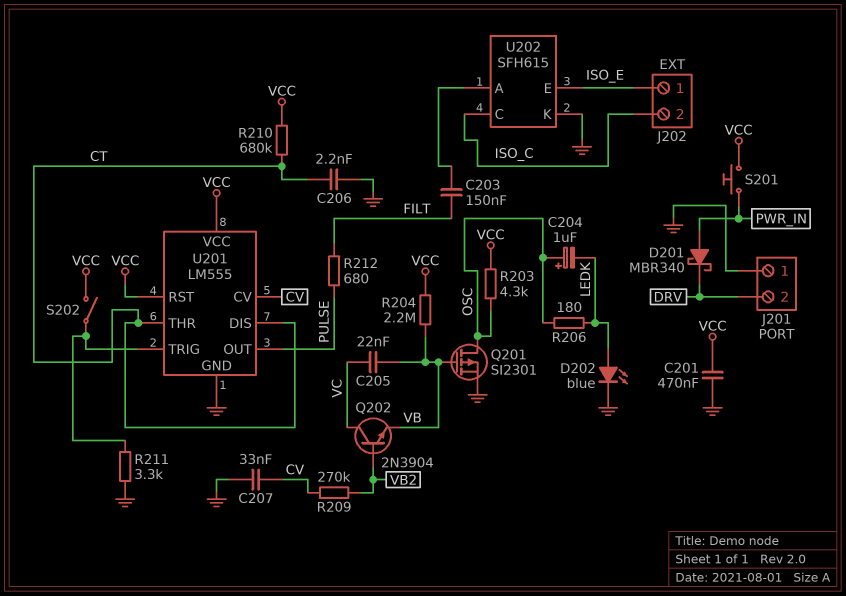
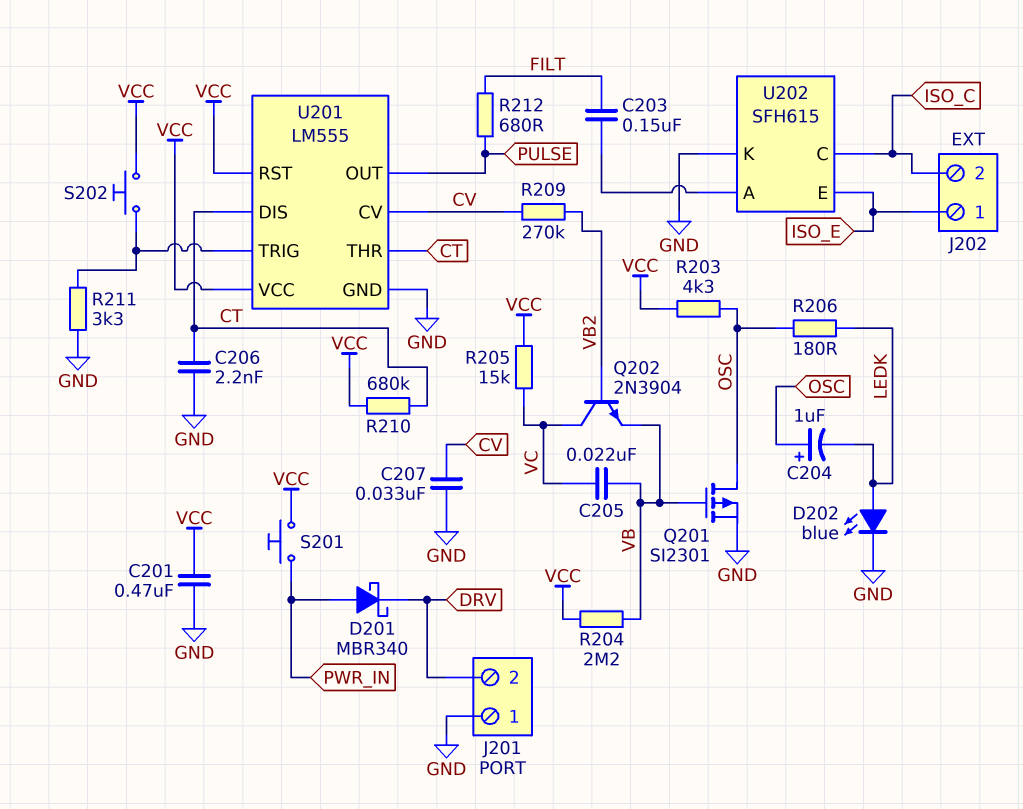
R205: none -> 15k (VC, VCC)
S202: switch (U201/TRIG, VCC) -> button (U201/TRIG, VCC)

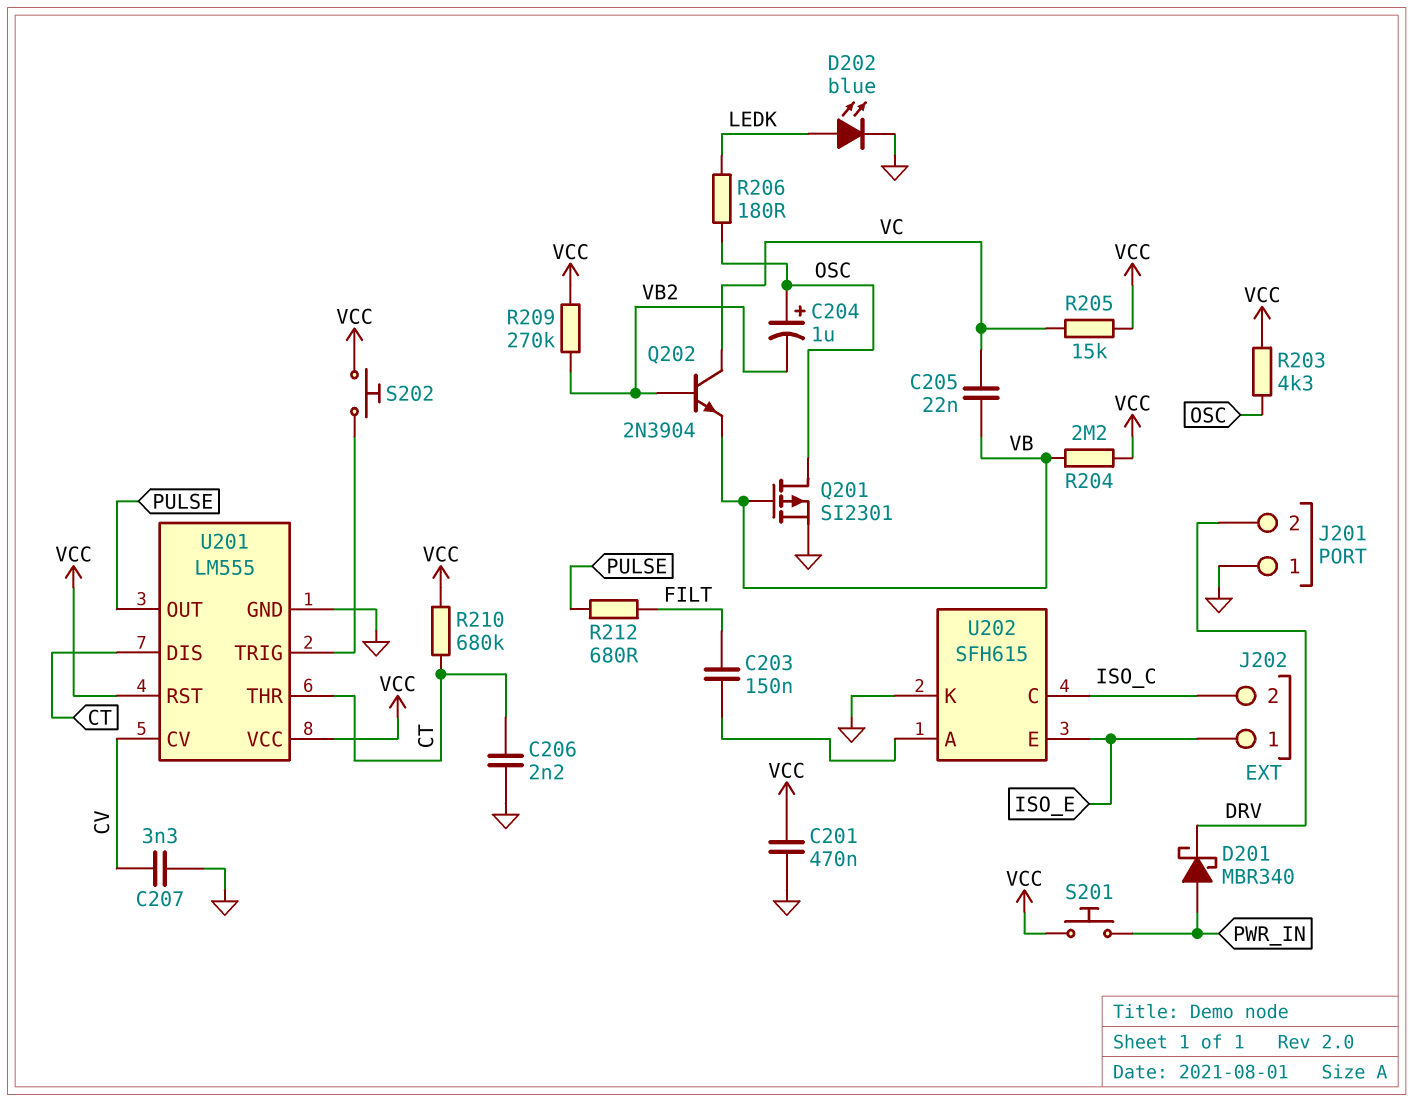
C204: 1uF (plus OSC, minus LEDK) -> 1uF (plus OSC, minus VB2)
C207: 33nF (CV, GND) -> 3.3nF (CV, GND)
R209: 270k (CV, VB2) -> 270k (VB2, VCC)
R211: 3.3k (GND, U201/TRIG) -> none

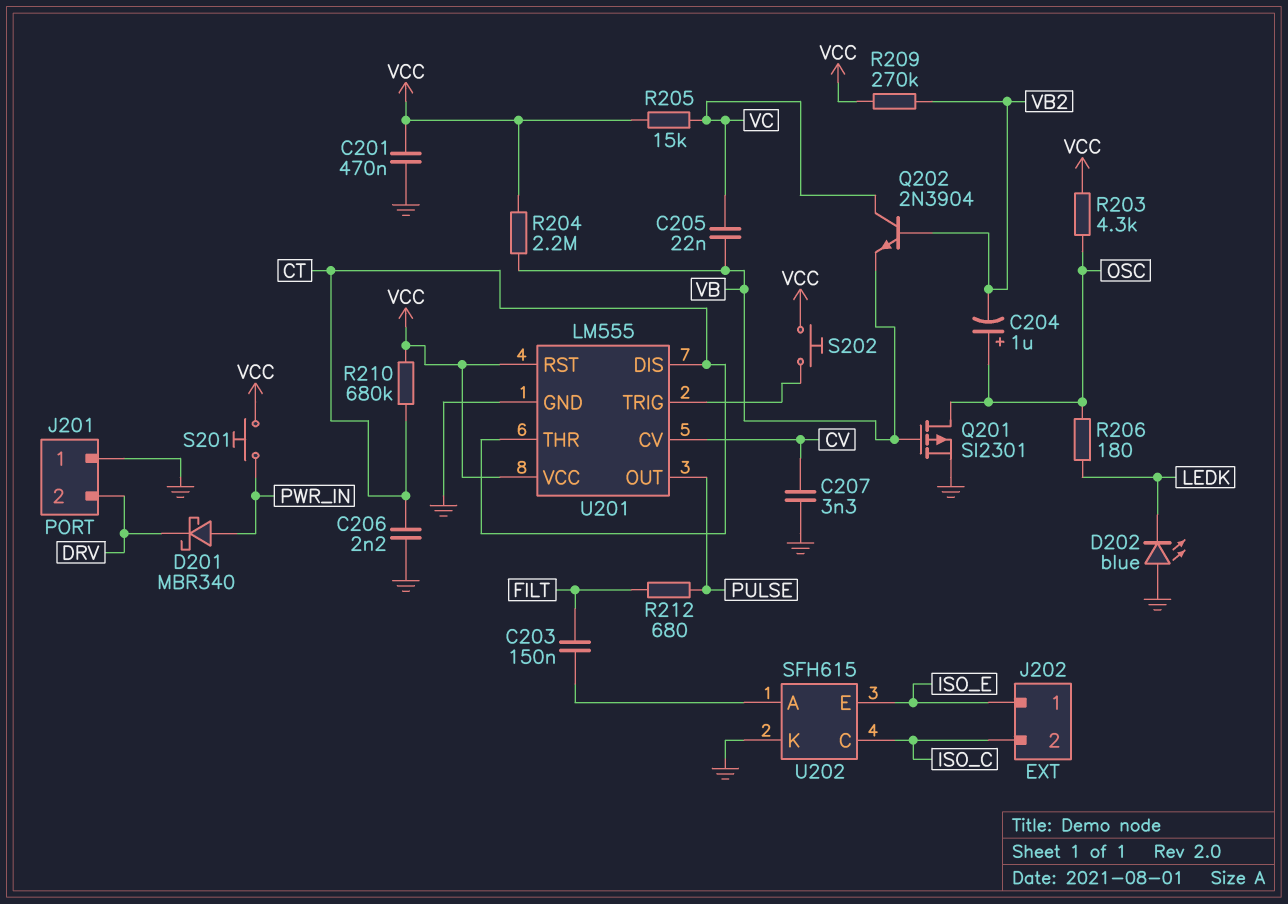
D202: LED blue (A LEDK, K GND) -> LED blue (A GND, K LEDK)

